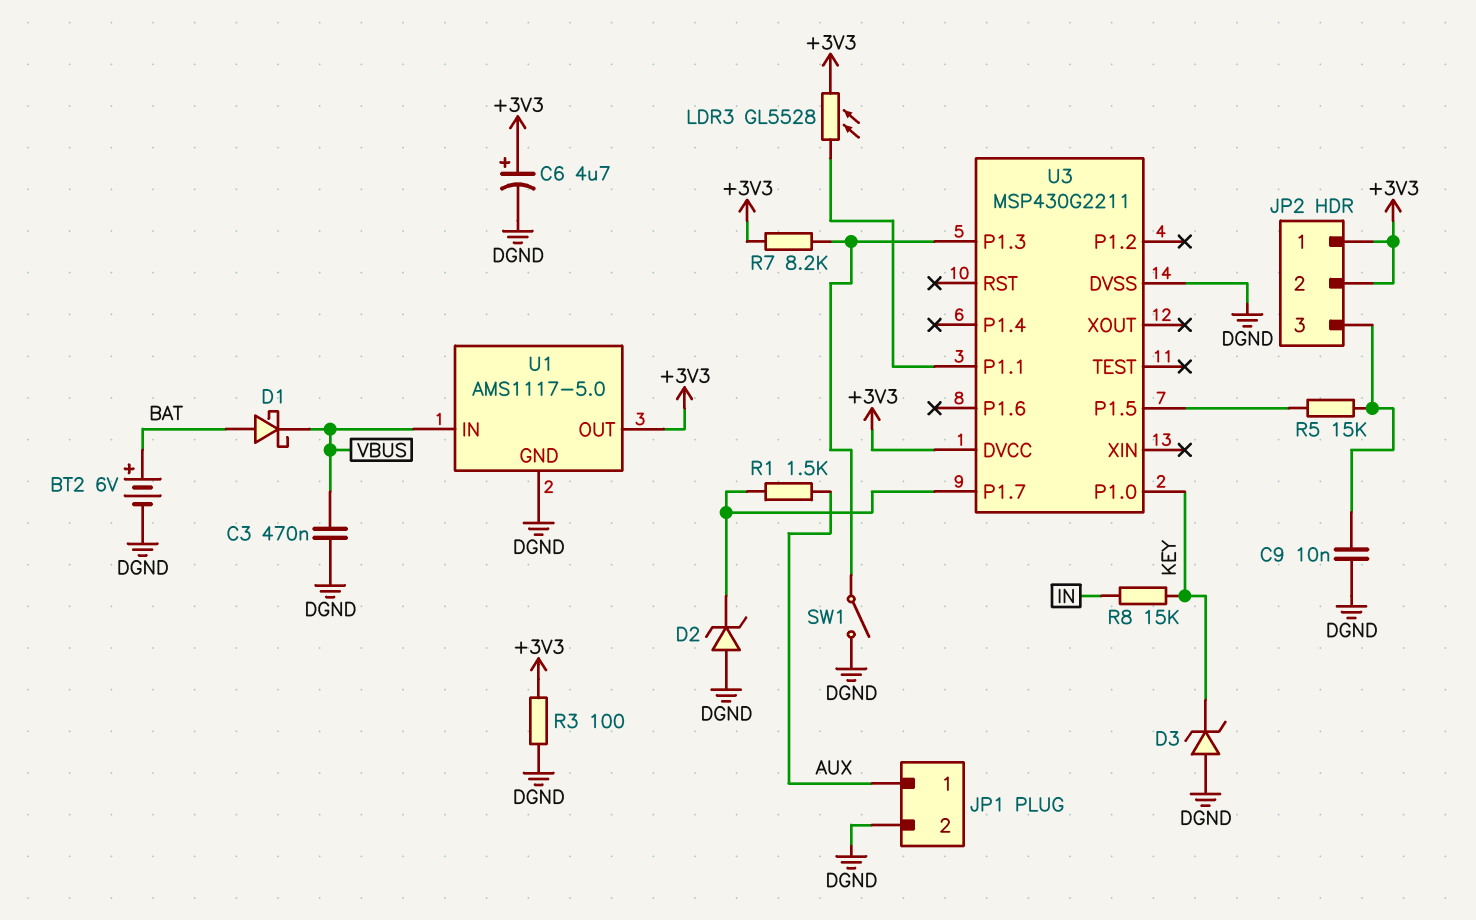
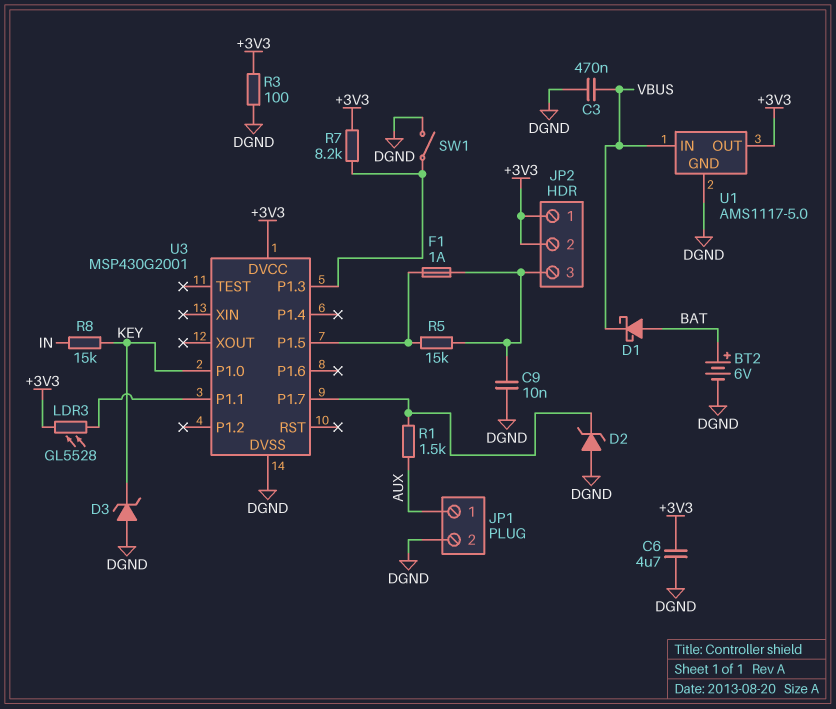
C6: 4.7uF (plus +3V3, minus DGND) -> 4.7uF (+3V3, DGND)
F1: none -> 1A (JP2/3, U3/P1.5)
U3: MSP430G2211 -> MSP430G2001

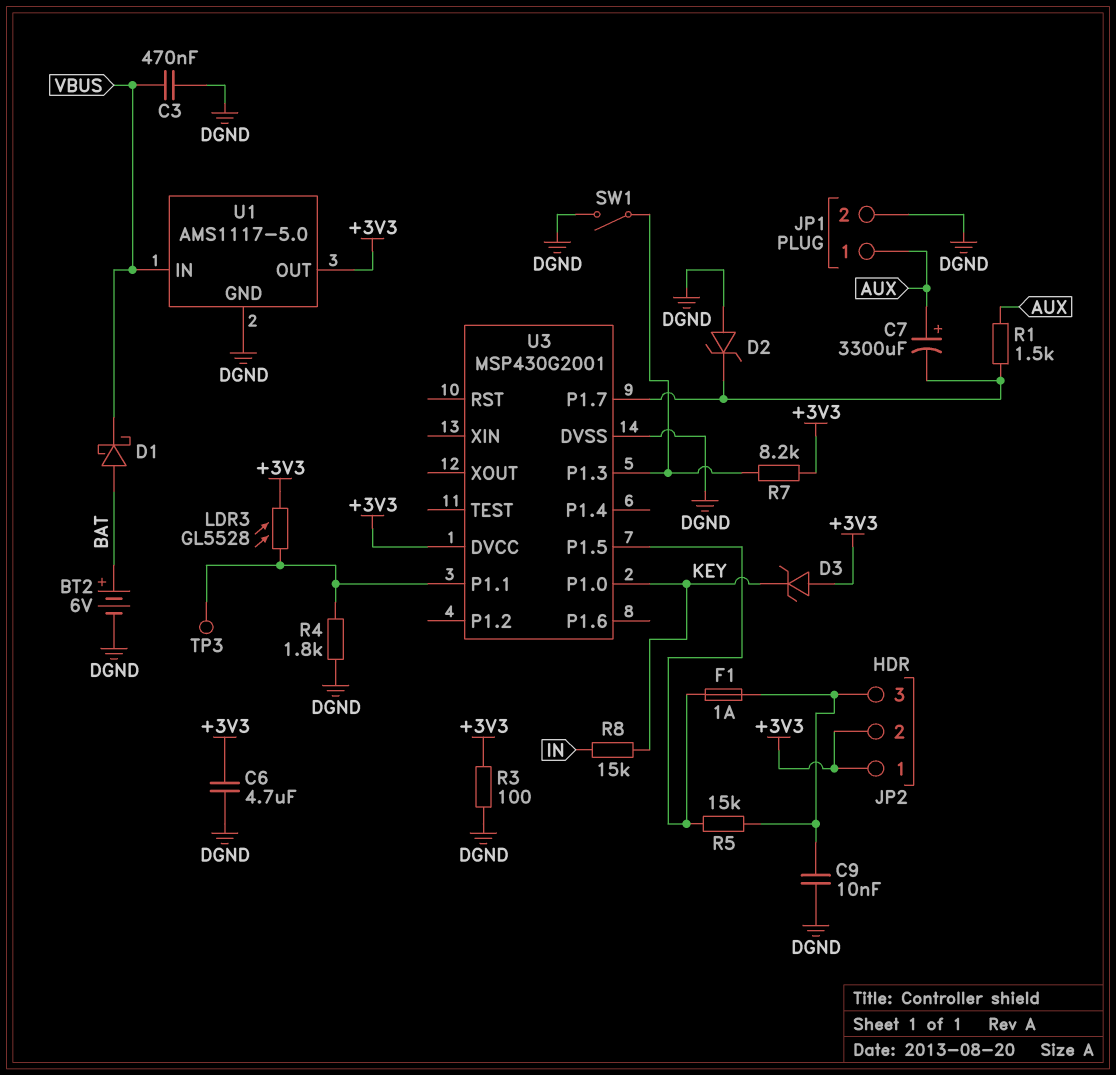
C7: none -> 3300uF (plus AUX, minus U3/P1.7)
D3: zener (A DGND, K KEY) -> zener (A +3V3, K KEY)
R4: none -> 1.8k (DGND, U3/P1.1)
TP3: none -> test point (U3/P1.1)

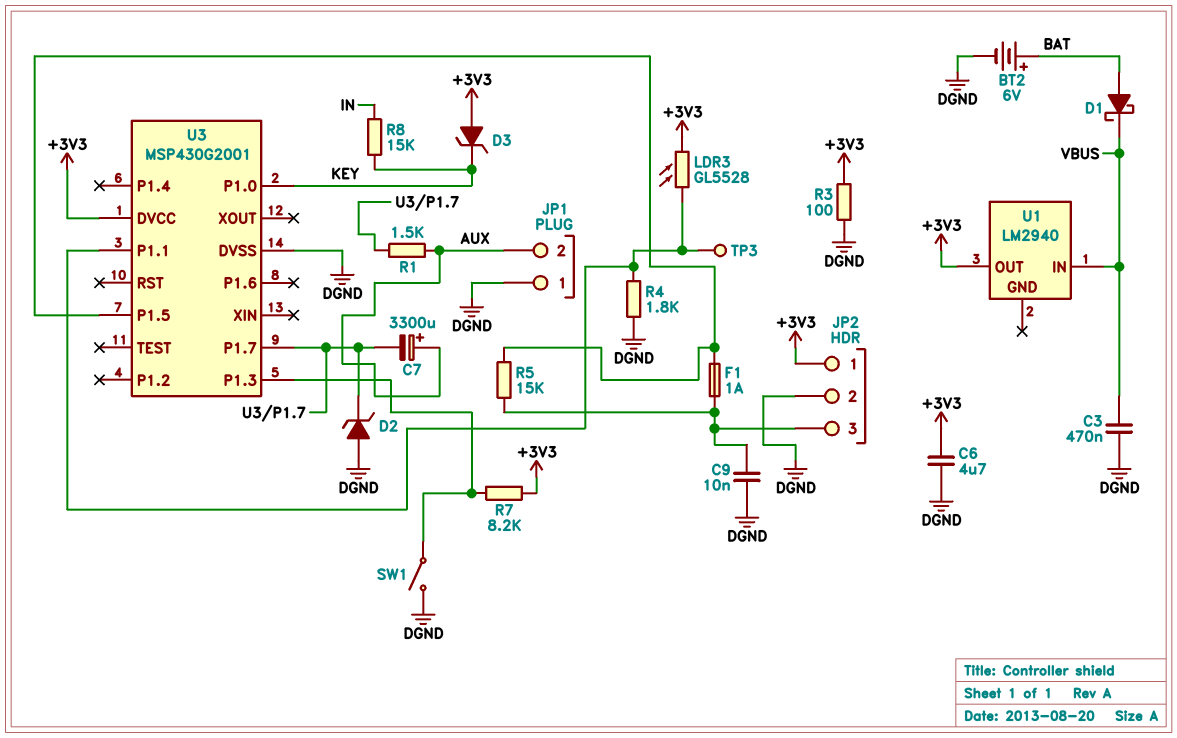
JP1 pin 1: AUX -> DGND
JP1 pin 2: DGND -> AUX
JP2 pin 2: +3V3 -> DGND
U1: AMS1117-5.0 -> LM2940
U1 pin GND: DGND -> none

